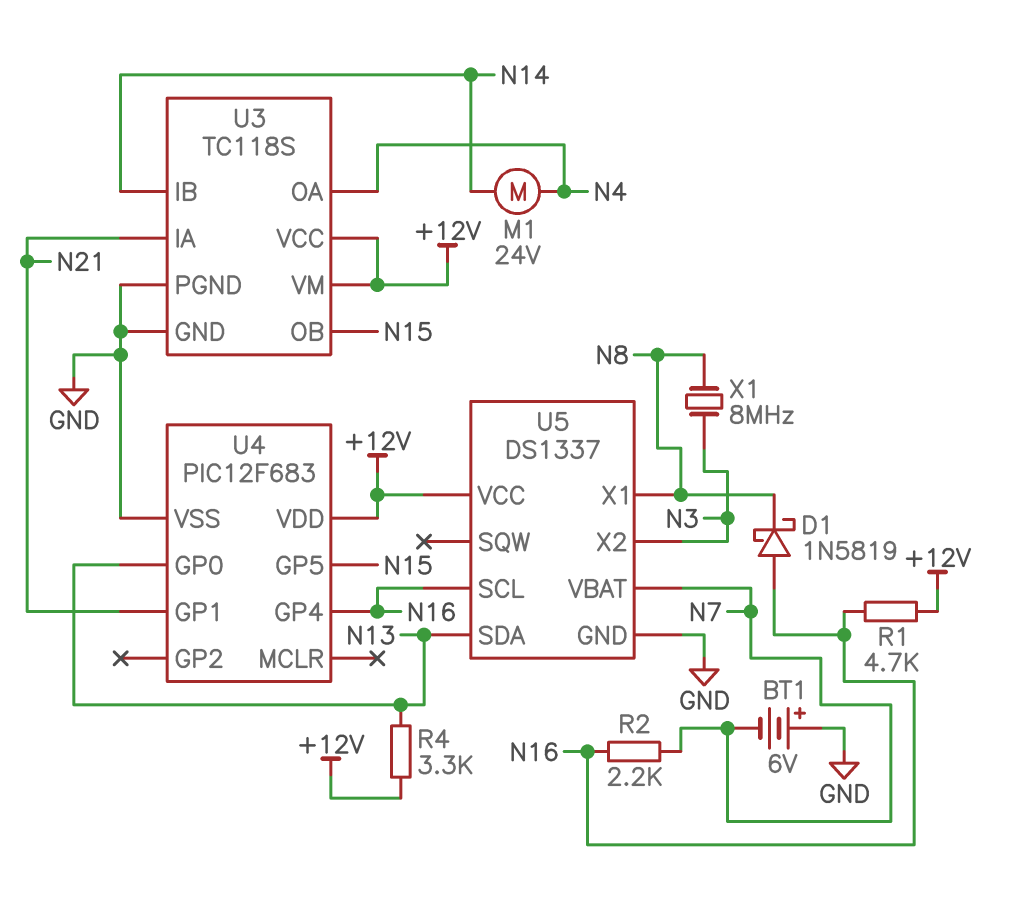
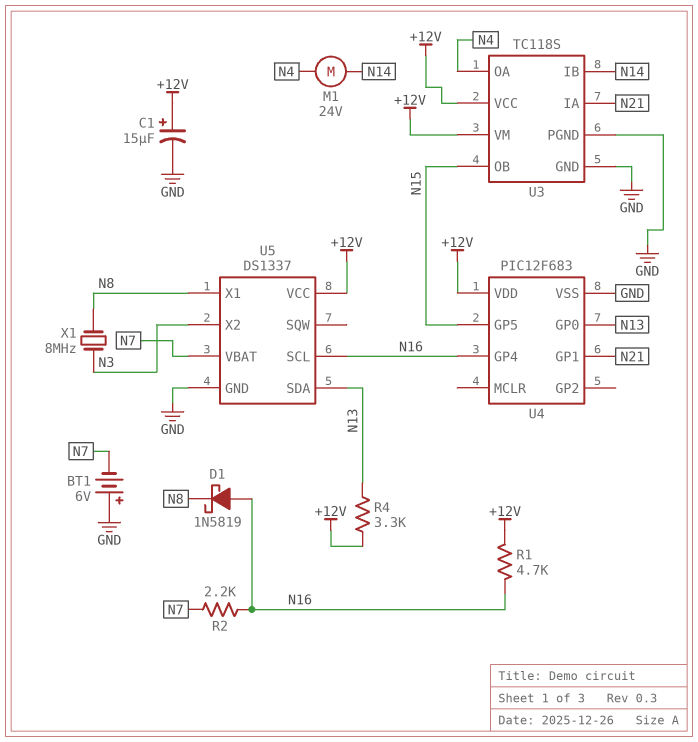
C1: none -> 15uF (plus +12V, minus GND)

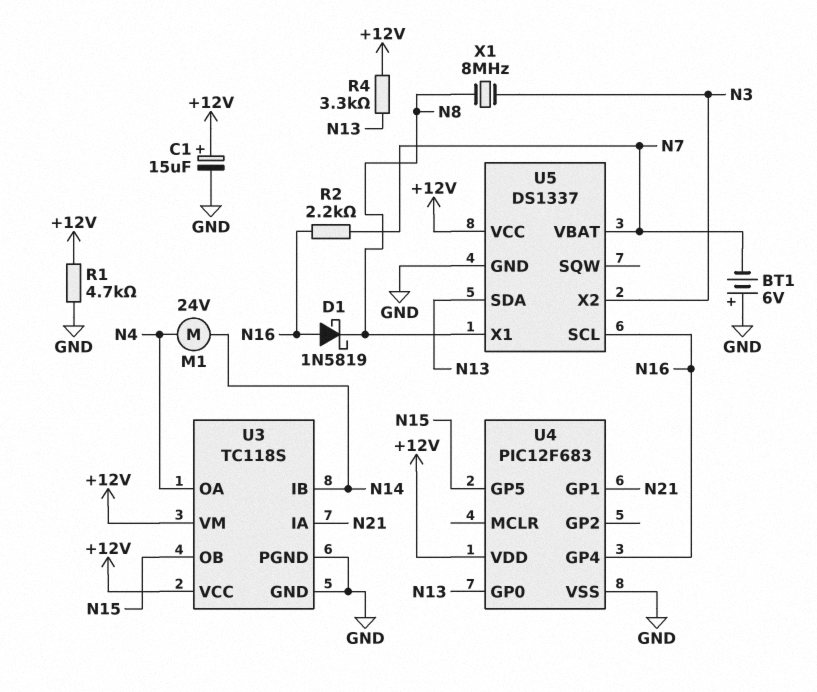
R1: 4.7k (+12V, N16) -> 4.7k (+12V, GND)

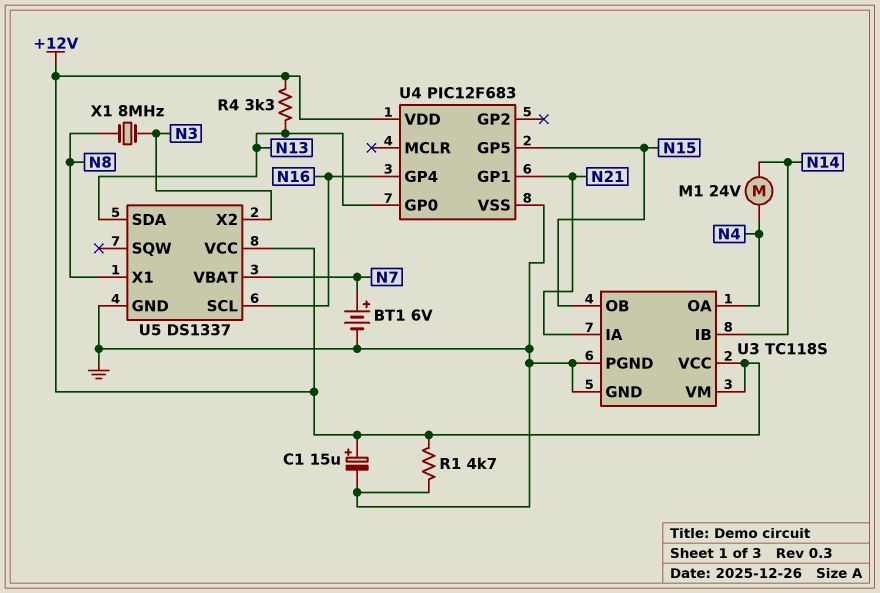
BT1: 6V (plus GND, minus N7) -> 6V (plus N7, minus GND)
D1: schottky 1N5819 (A N16, K N8) -> none
R2: 2.2k (N7, N16) -> none

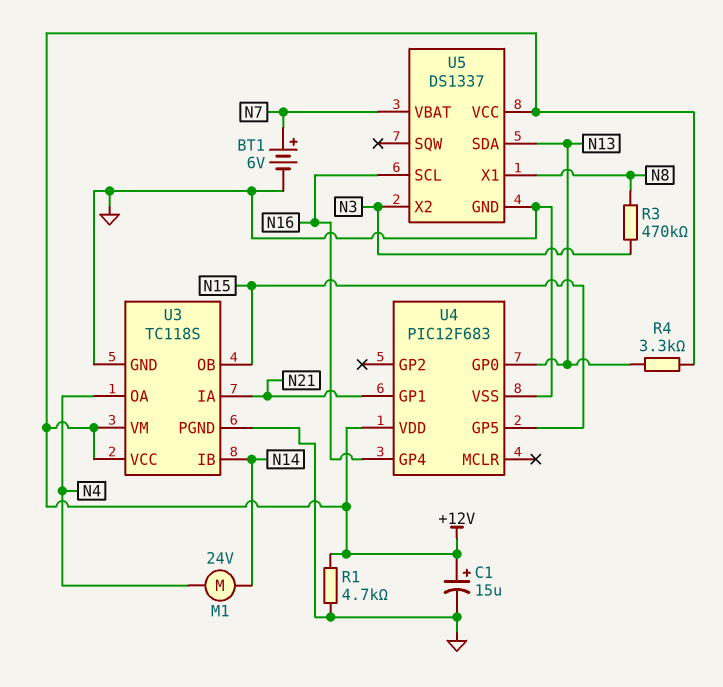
R3: none -> 470k (N3, N8)
X1: 8MHz (N3, N8) -> none

